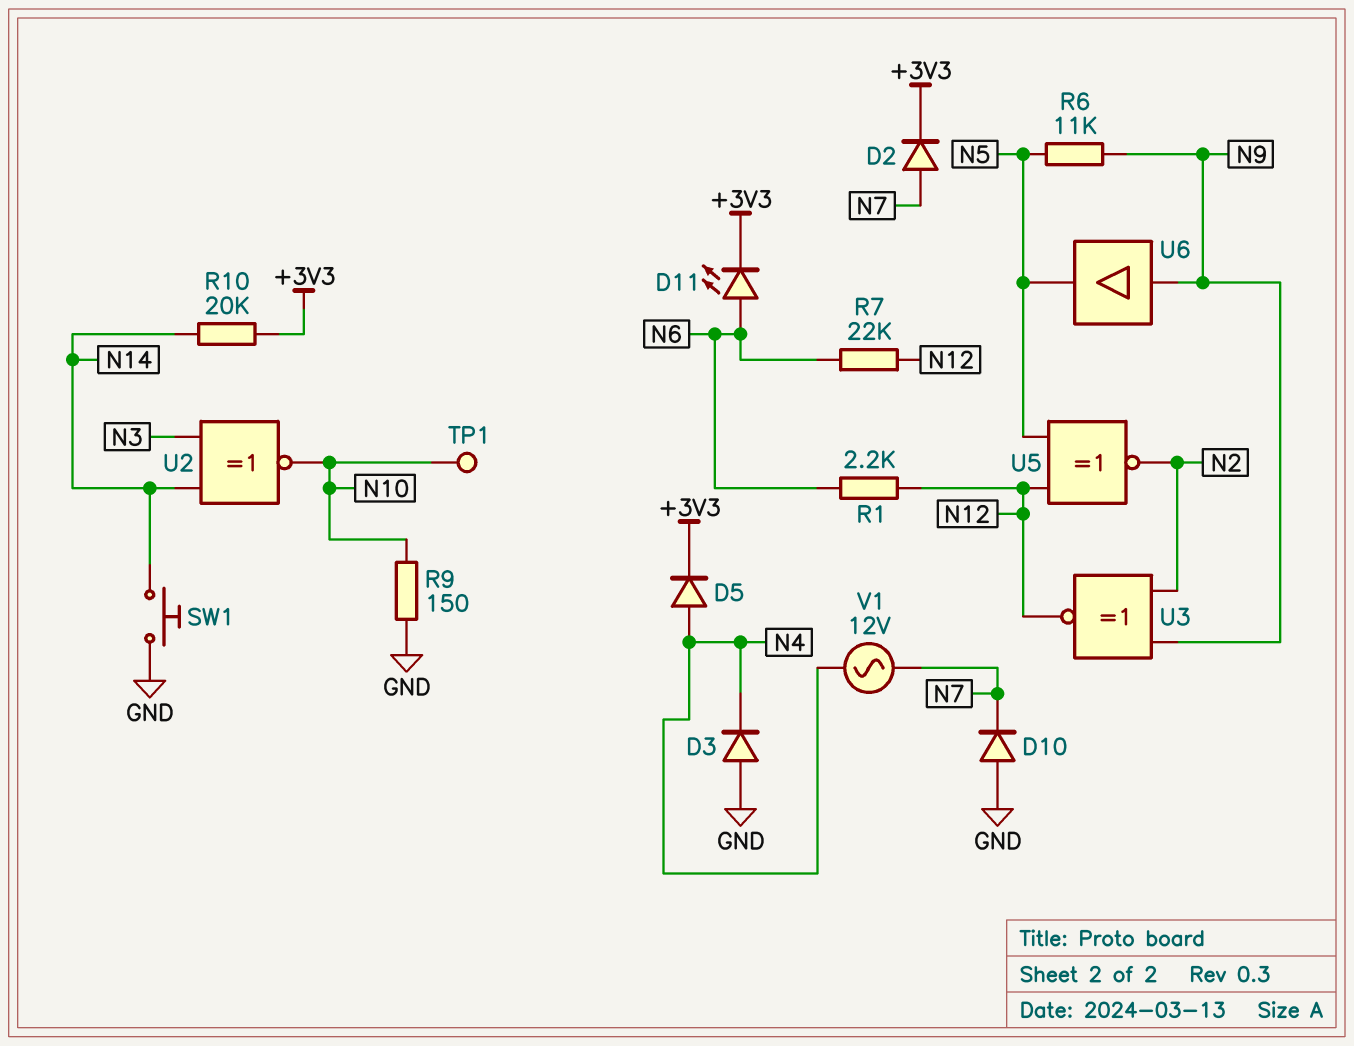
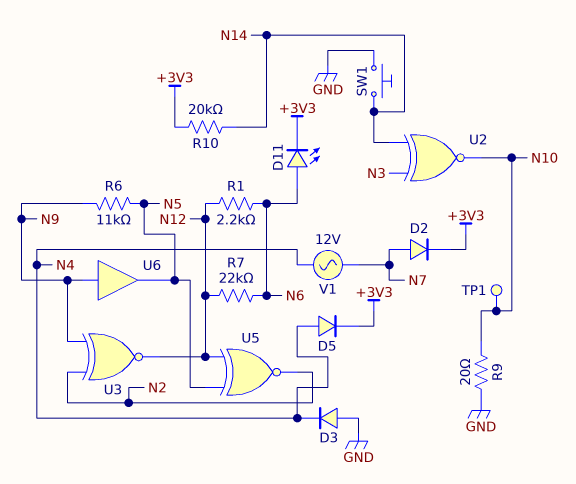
D10: diode (A GND, K N7) -> none
R9: 150 (GND, N10) -> 20 (GND, N10)

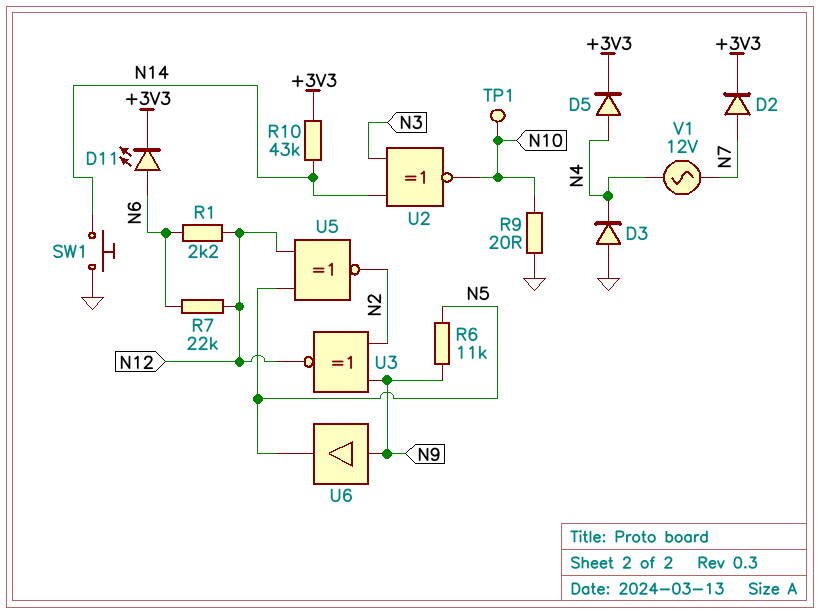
R10: 20k (+3V3, N14) -> 43k (+3V3, N14)

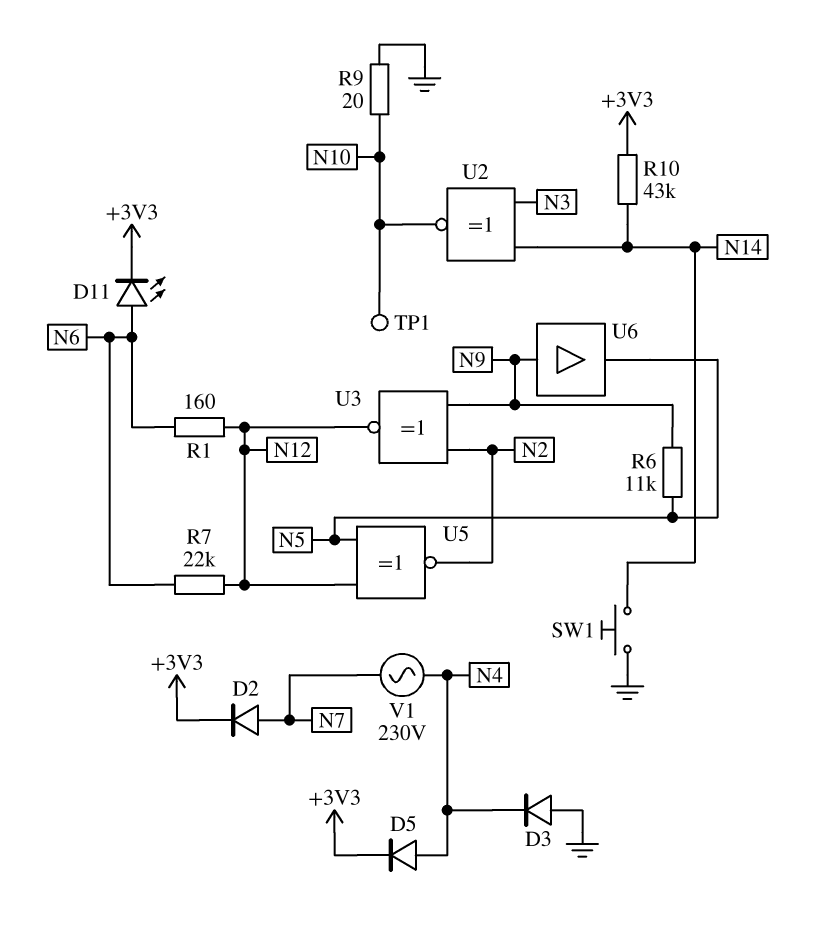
R1: 2.2k (N6, N12) -> 160 (N6, N12)
V1: AC 12V (N4, N7) -> AC 230V (N4, N7)

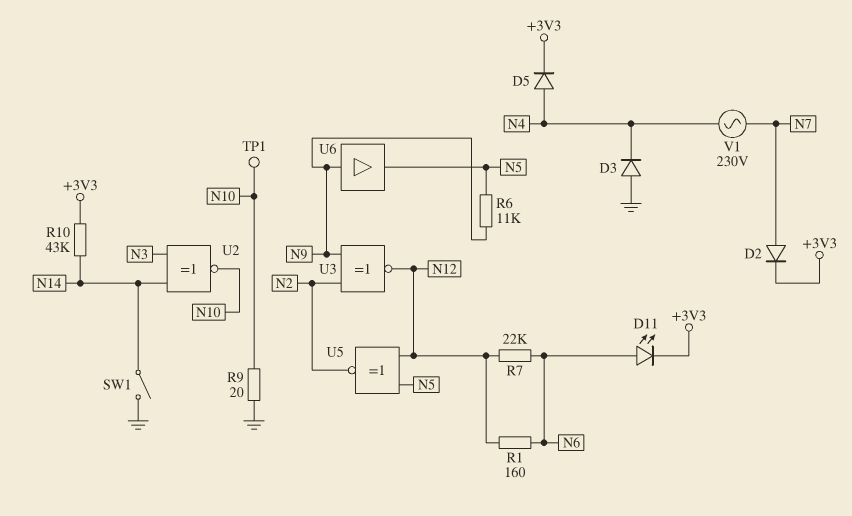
SW1: button (GND, N14) -> switch (GND, N14)

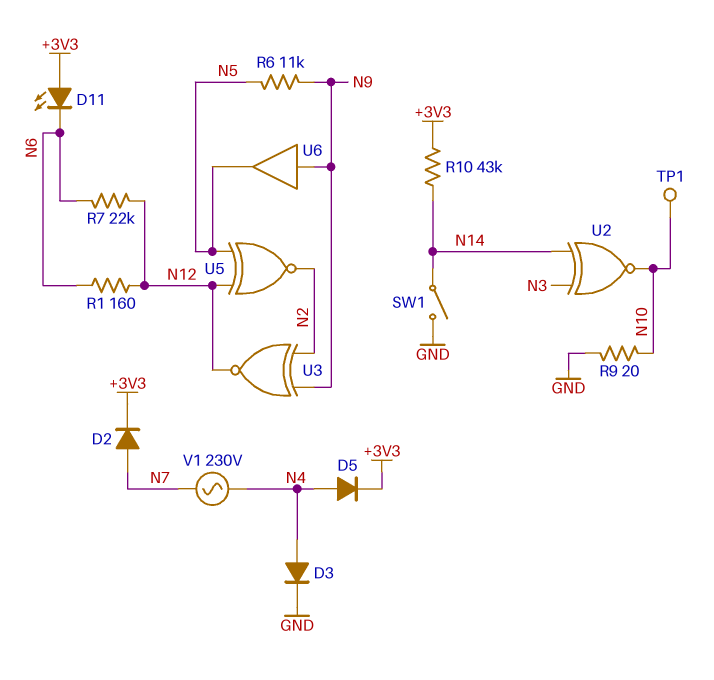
D3: diode (A GND, K N4) -> diode (A N4, K GND)
D11: LED (A N6, K +3V3) -> LED (A +3V3, K N6)

